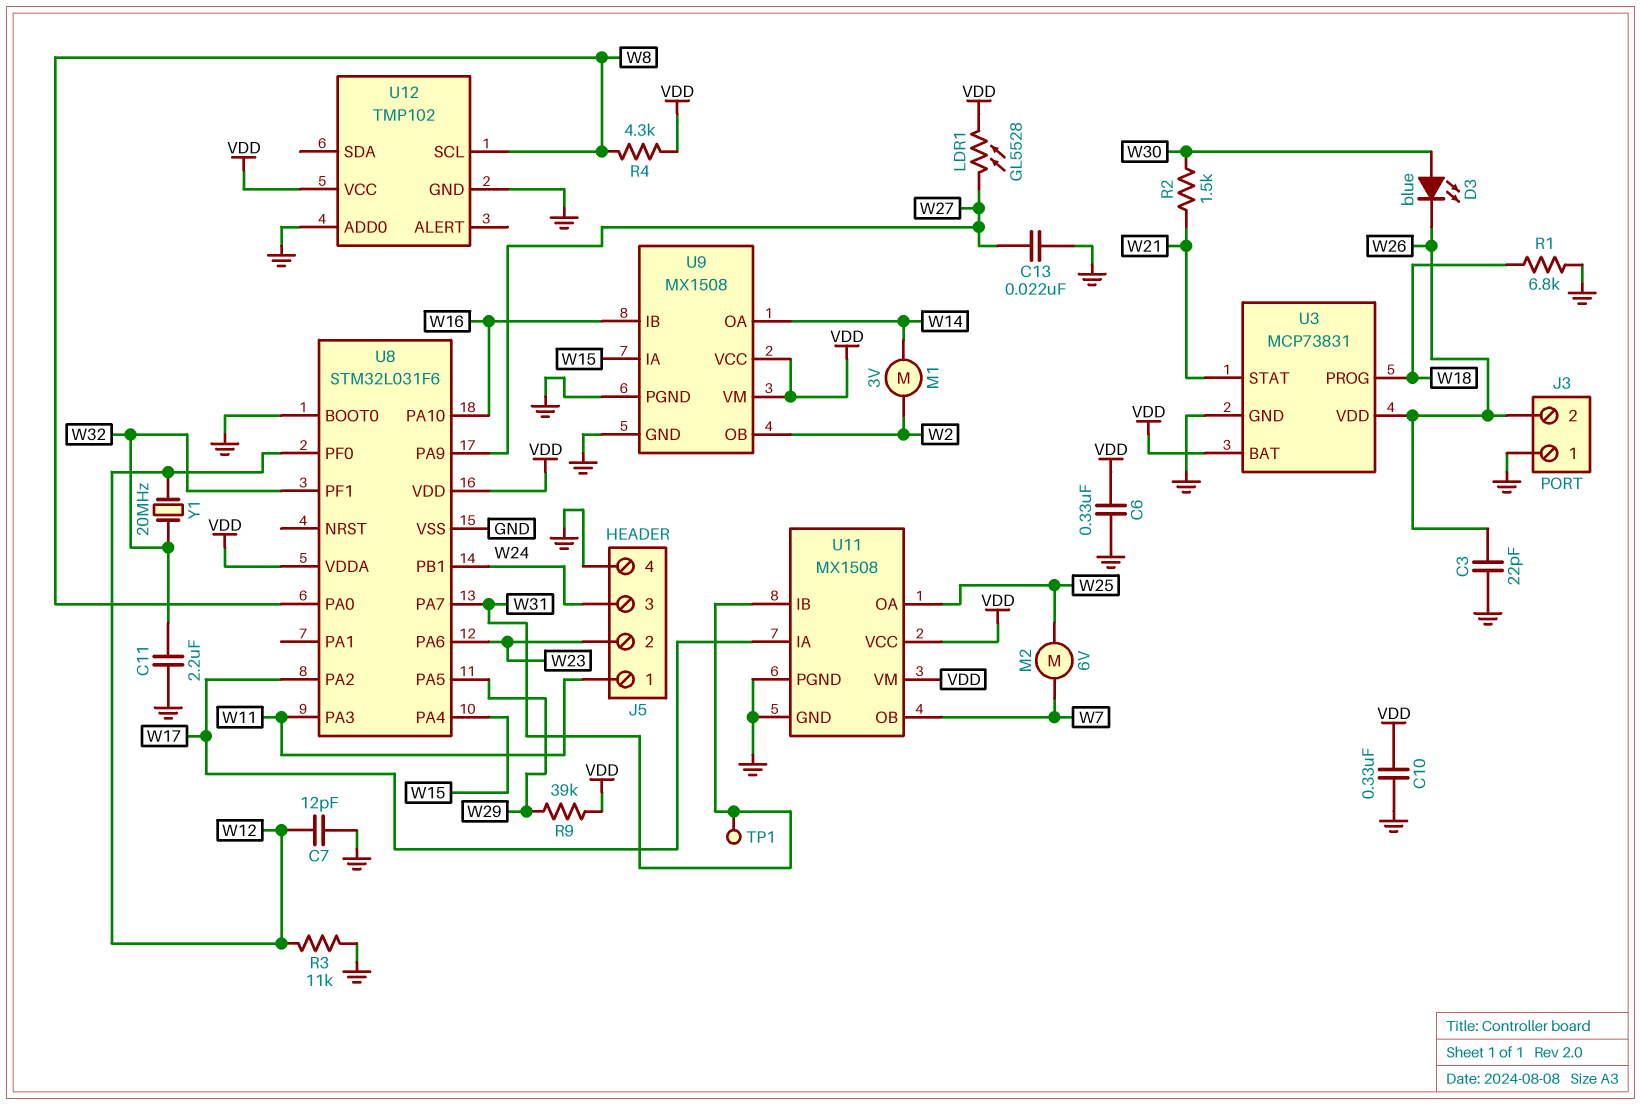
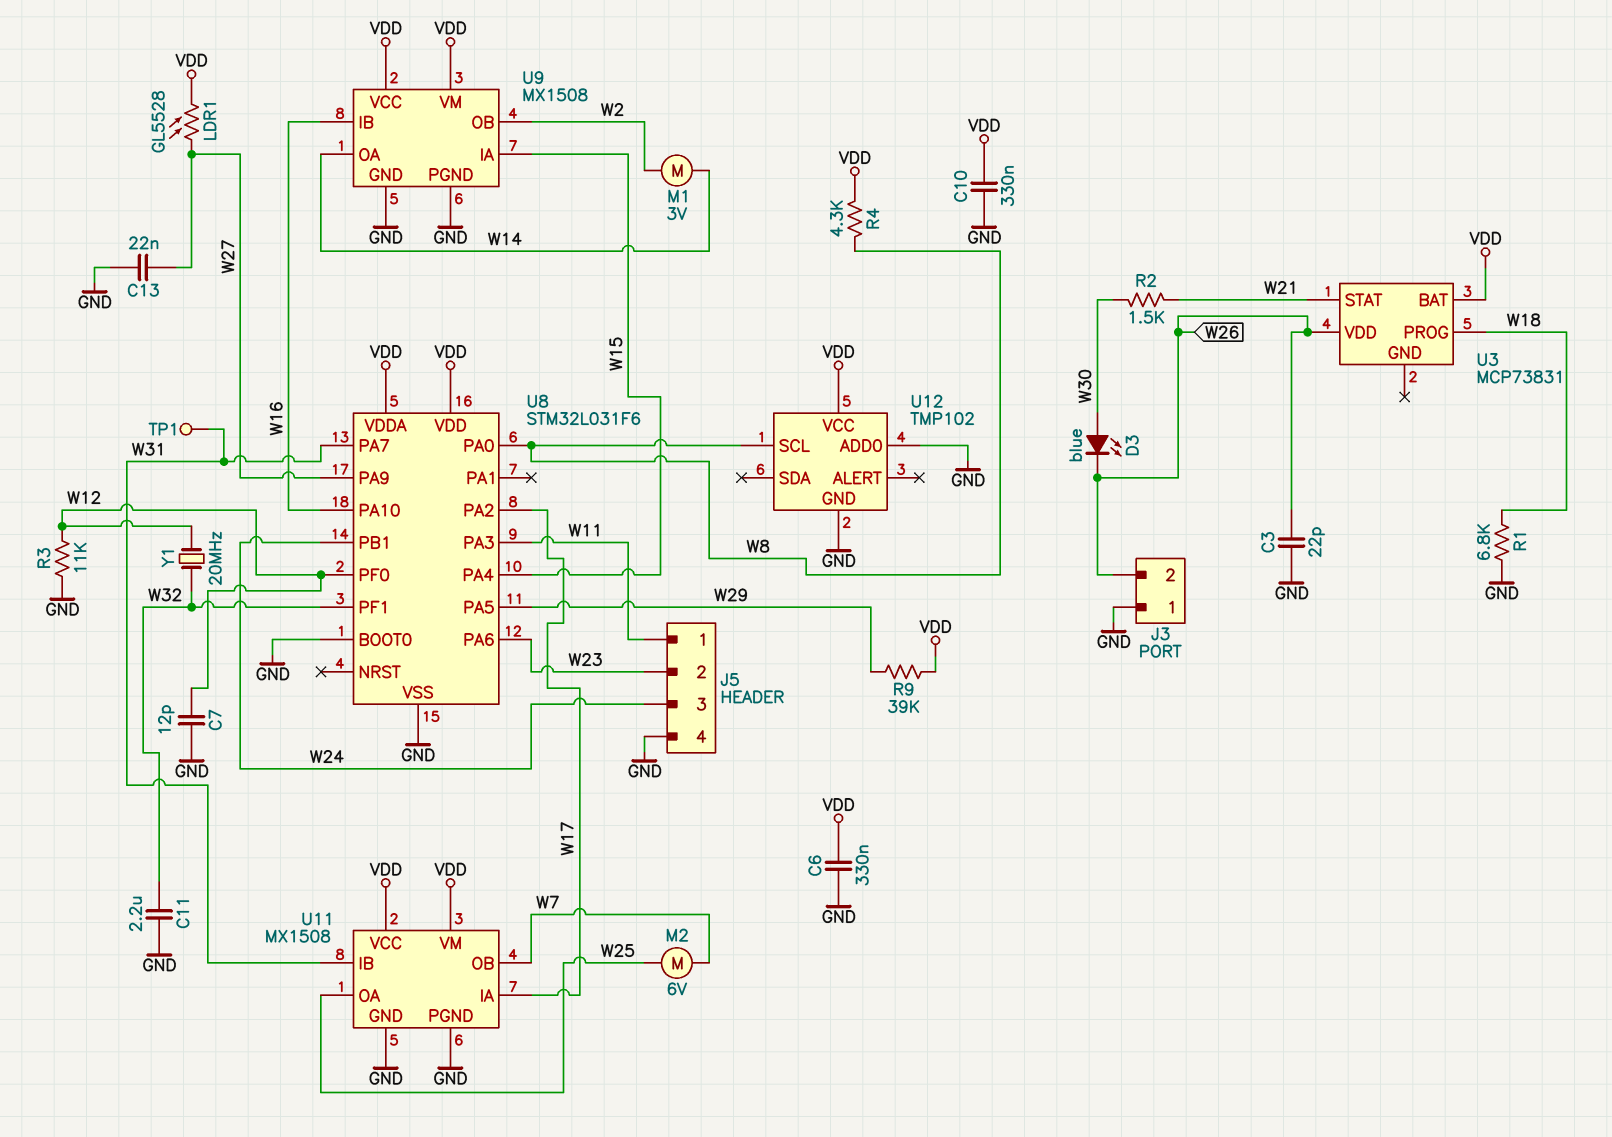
U3 pin GND: GND -> none

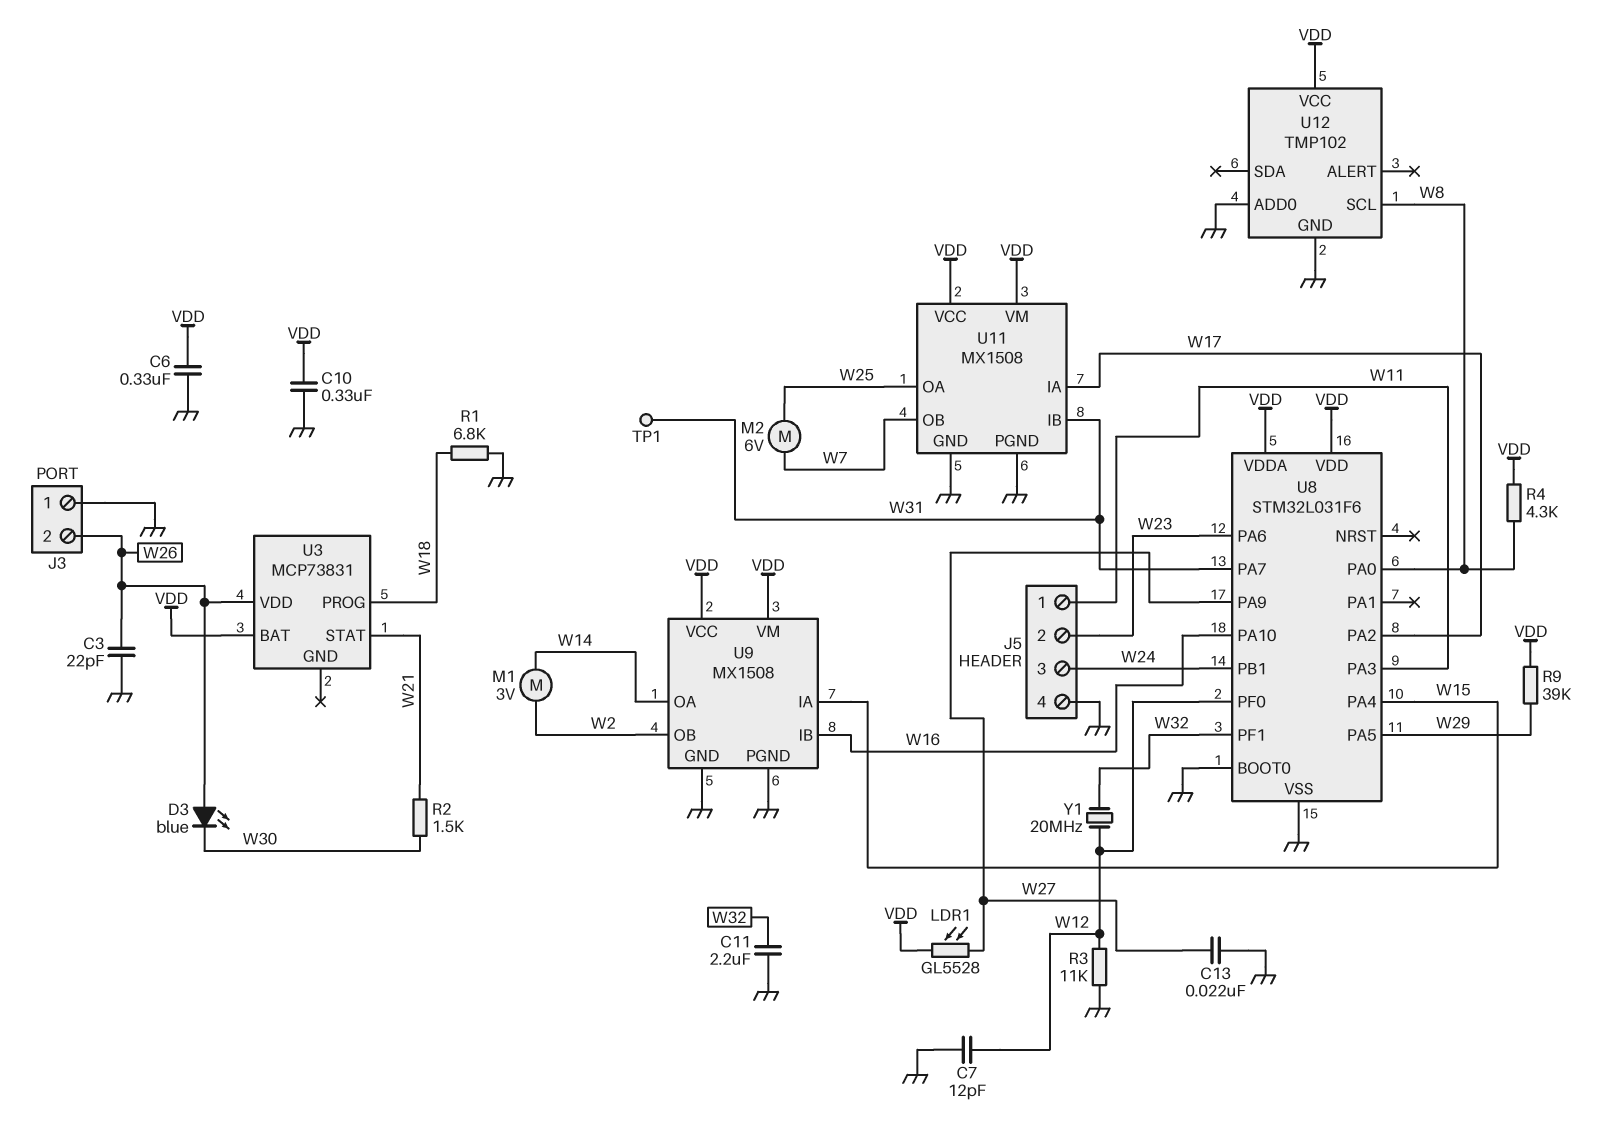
D3: LED blue (A W30, K W26) -> LED blue (A W26, K W30)

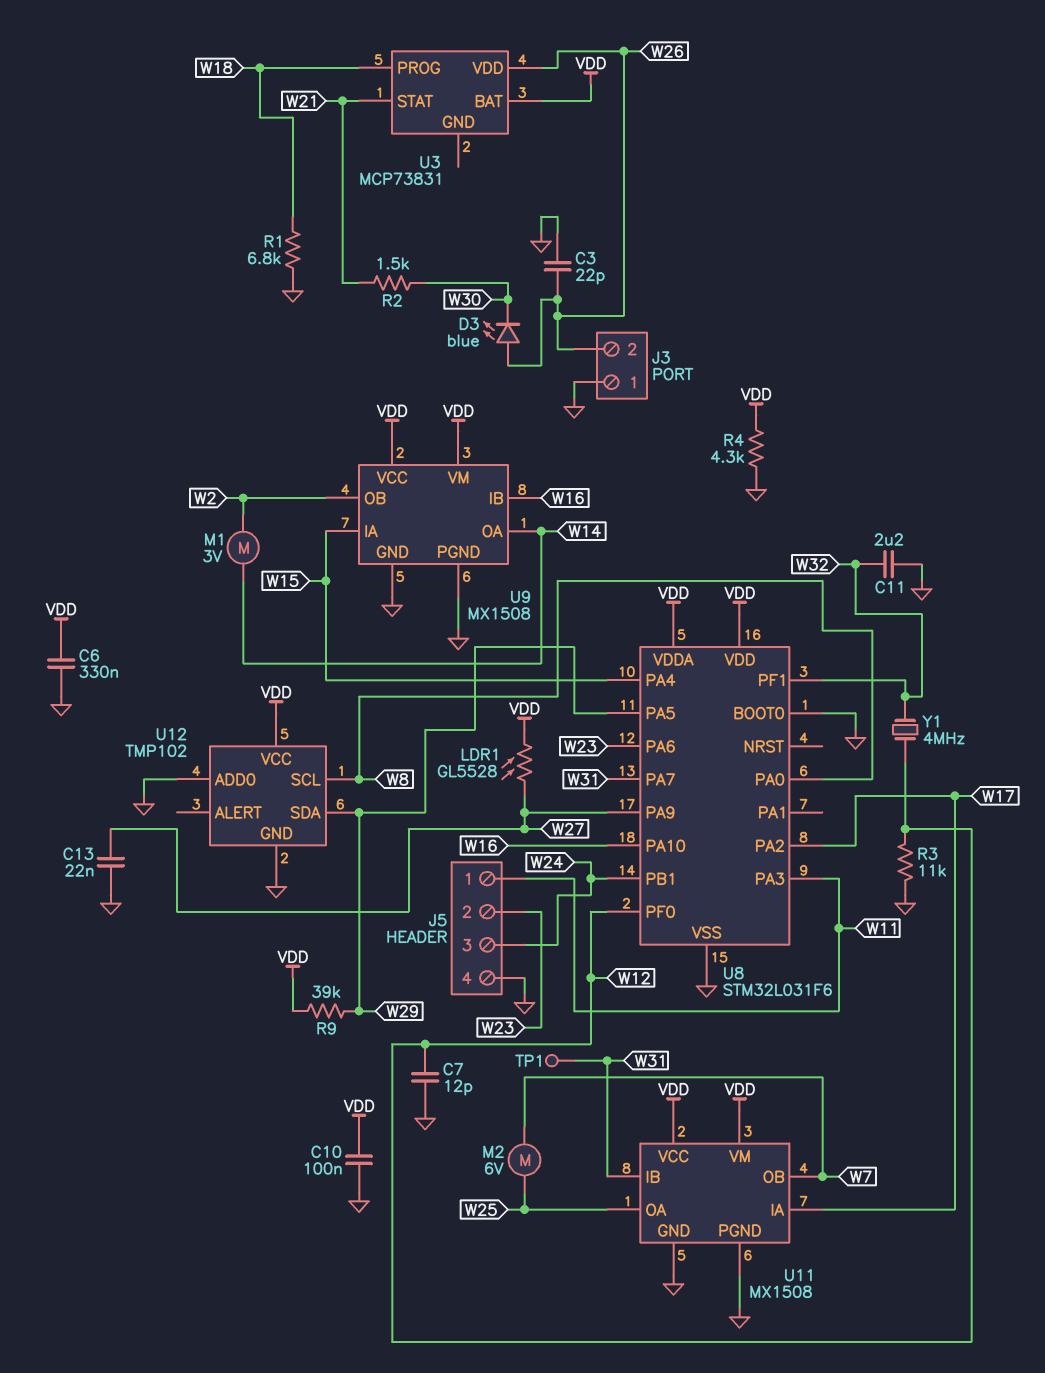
C10: 330nF (GND, VDD) -> 100nF (GND, VDD)
R4: 4.3k (VDD, W8) -> 4.3k (GND, VDD)
U12 pin SDA: none -> W29
Y1: 20MHz (W12, W32) -> 4MHz (W12, W32)

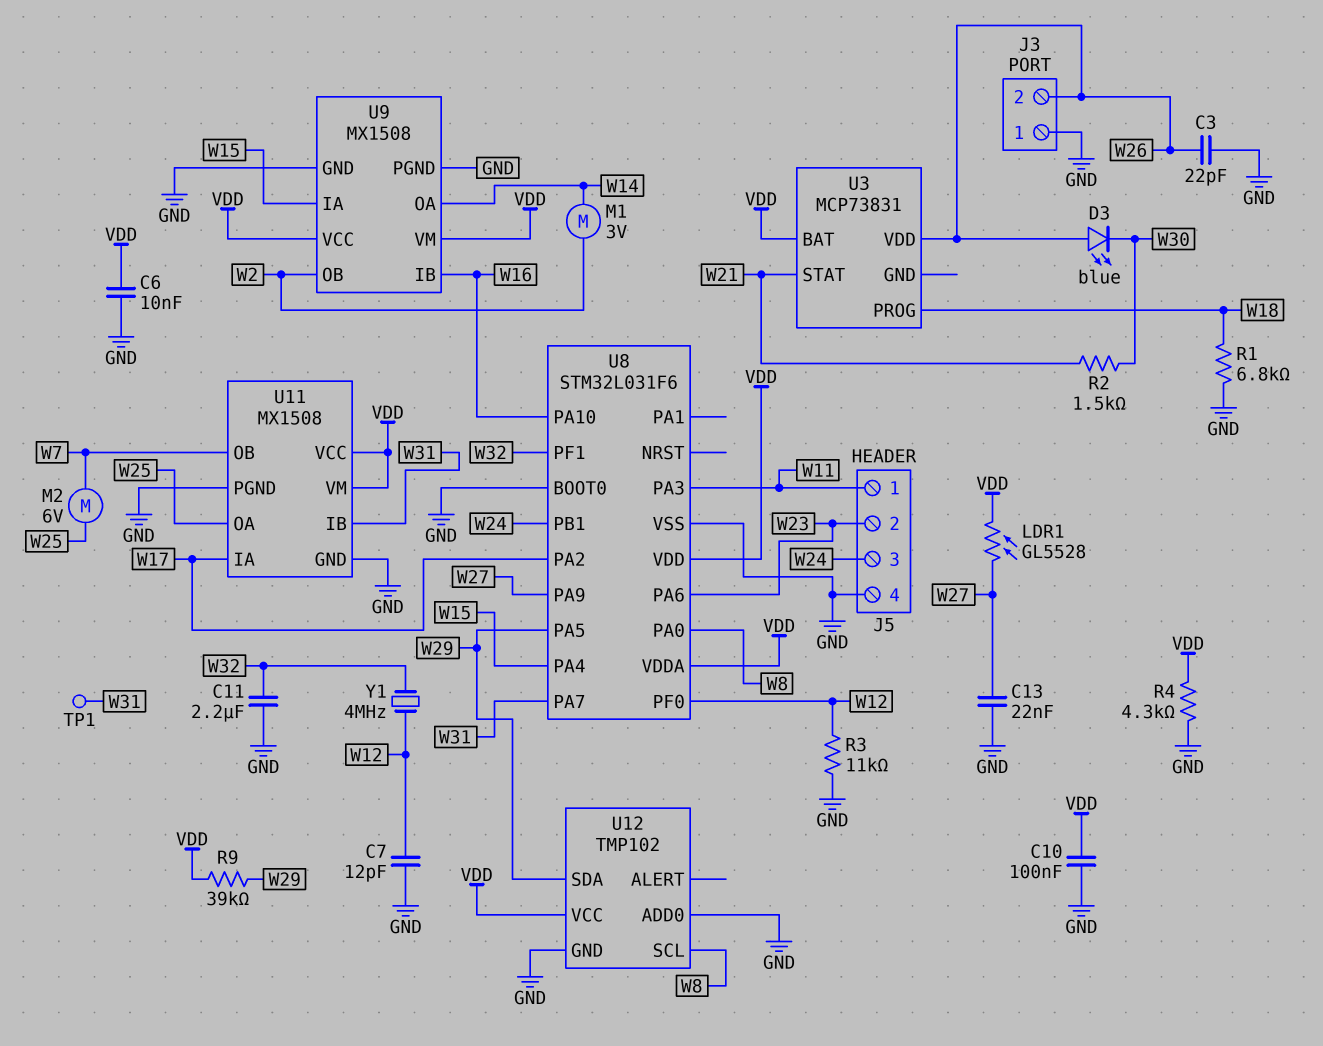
C6: 330nF (GND, VDD) -> 10nF (GND, VDD)

